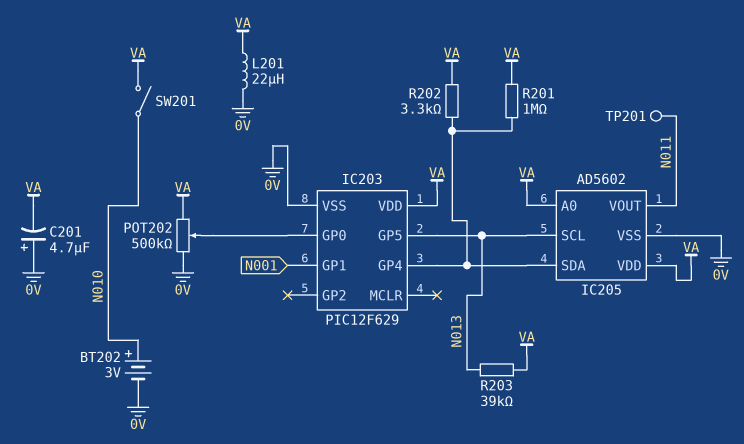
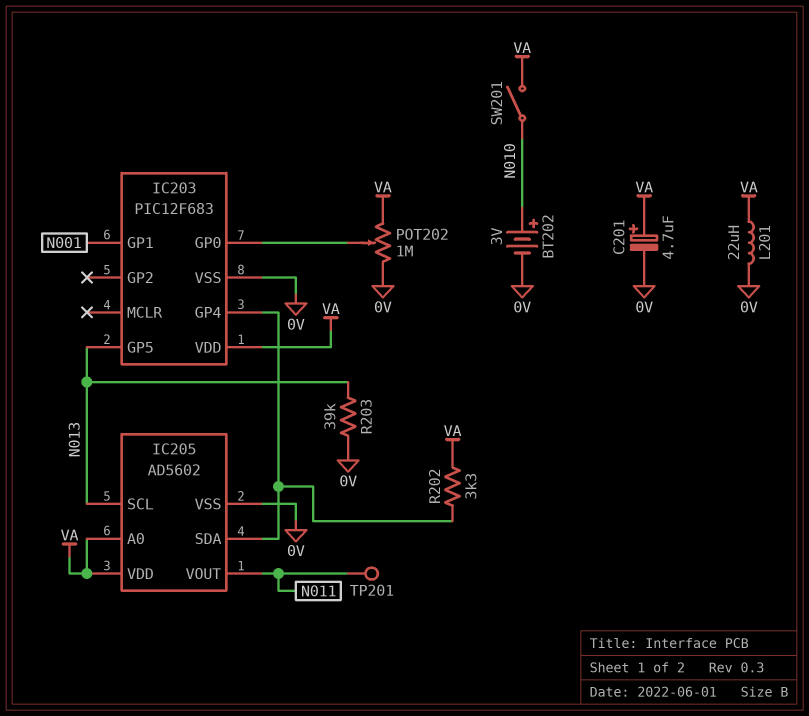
C201: 4.7uF (plus 0V, minus VA) -> 4.7uF (plus VA, minus 0V)
IC203: PIC12F629 -> PIC12F683
POT202: 500k (0V, VA, wiper IC203/GP0) -> 1M (0V, VA, wiper IC203/GP0)
R201: 1M (IC203/GP4, VA) -> none
R203: 39k (N013, VA) -> 39k (0V, N013)

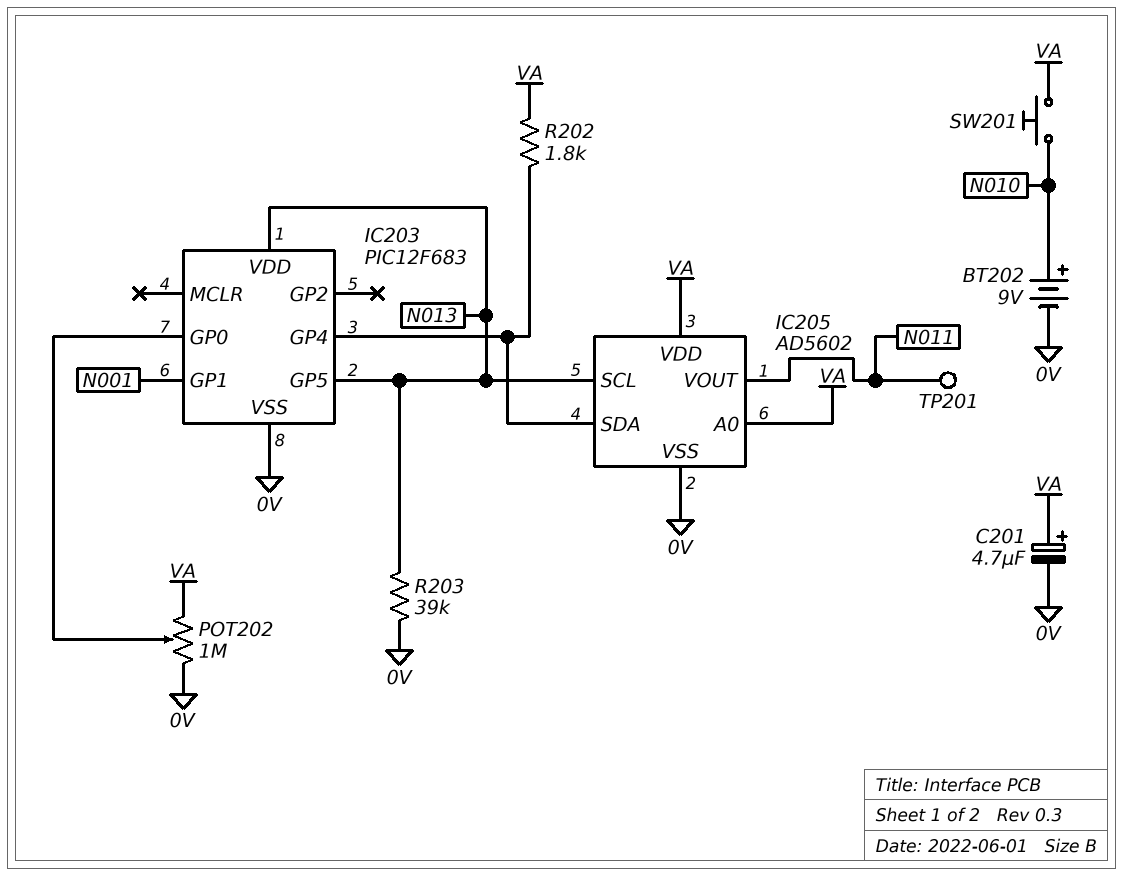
BT202: 3V (plus N010, minus 0V) -> 9V (plus N010, minus 0V)
IC203 pin VDD: VA -> N013
L201: 22uH (0V, VA) -> none
R202: 3.3k (IC203/GP4, VA) -> 1.8k (IC203/GP4, VA)
SW201: switch (N010, VA) -> button (N010, VA)

